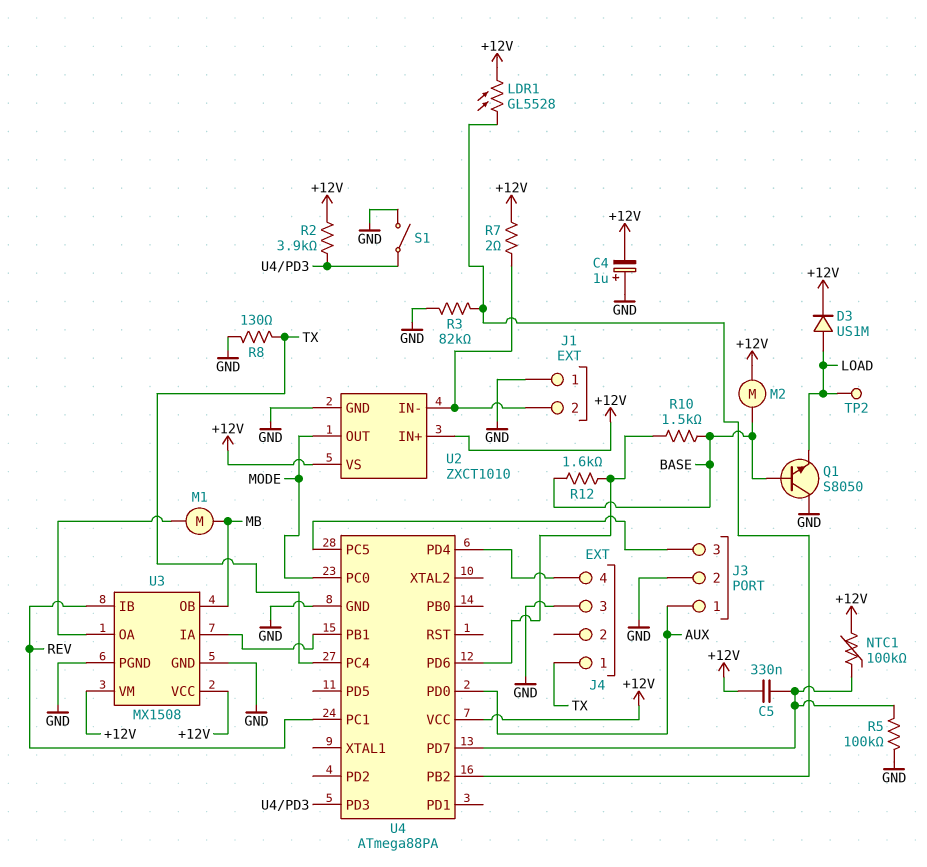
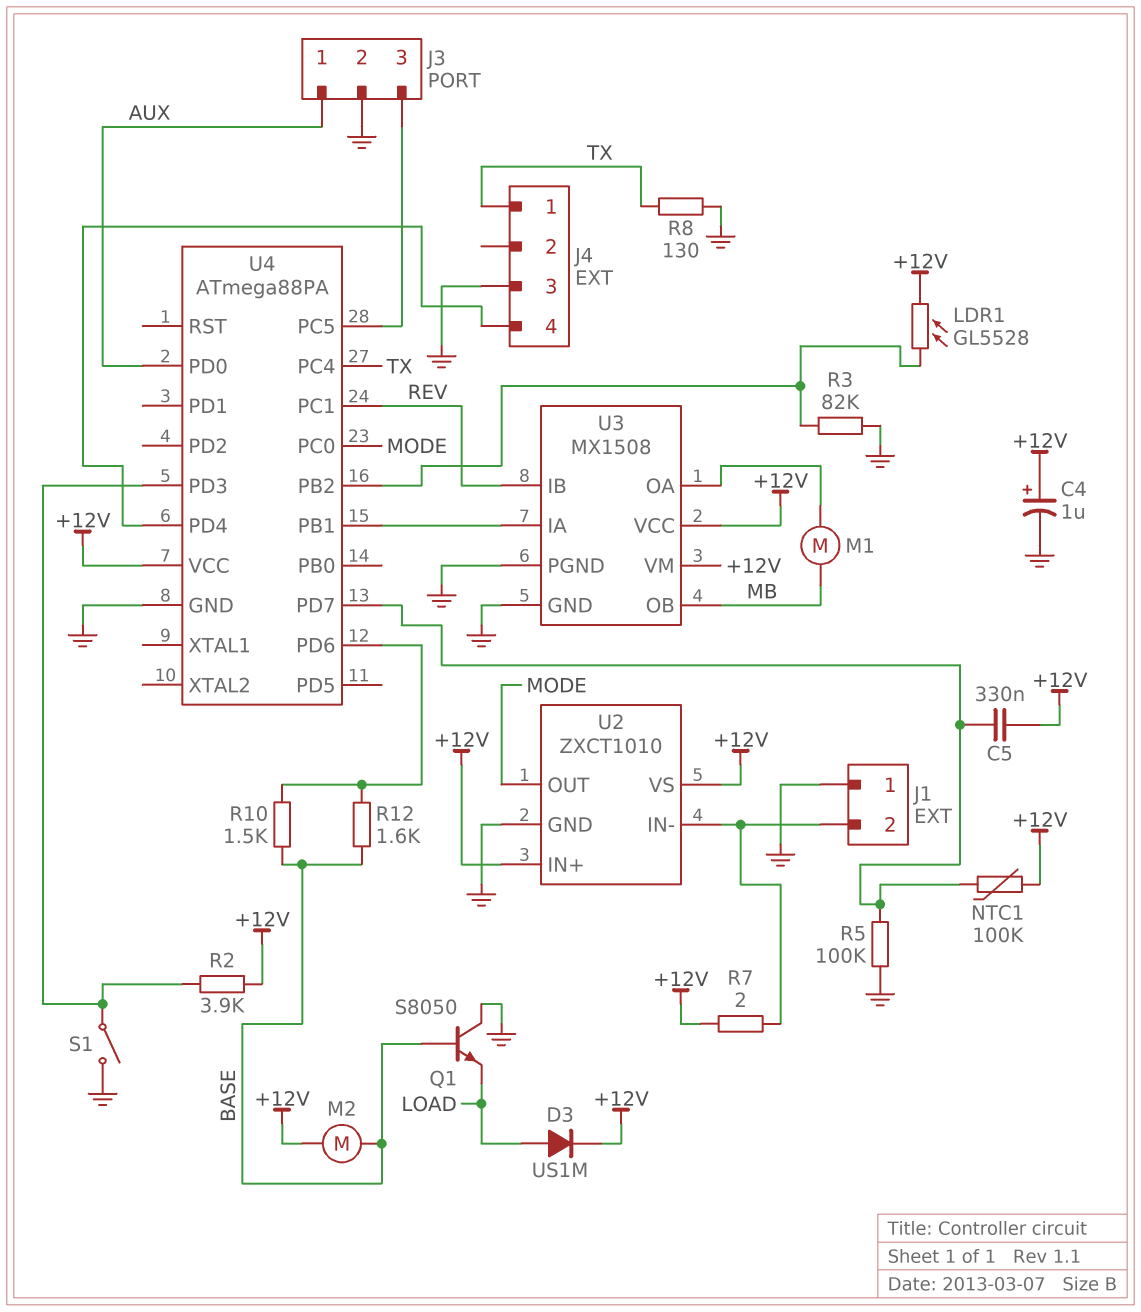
C4: 1uF (plus GND, minus +12V) -> 1uF (plus +12V, minus GND)
TP2: test point (LOAD) -> none

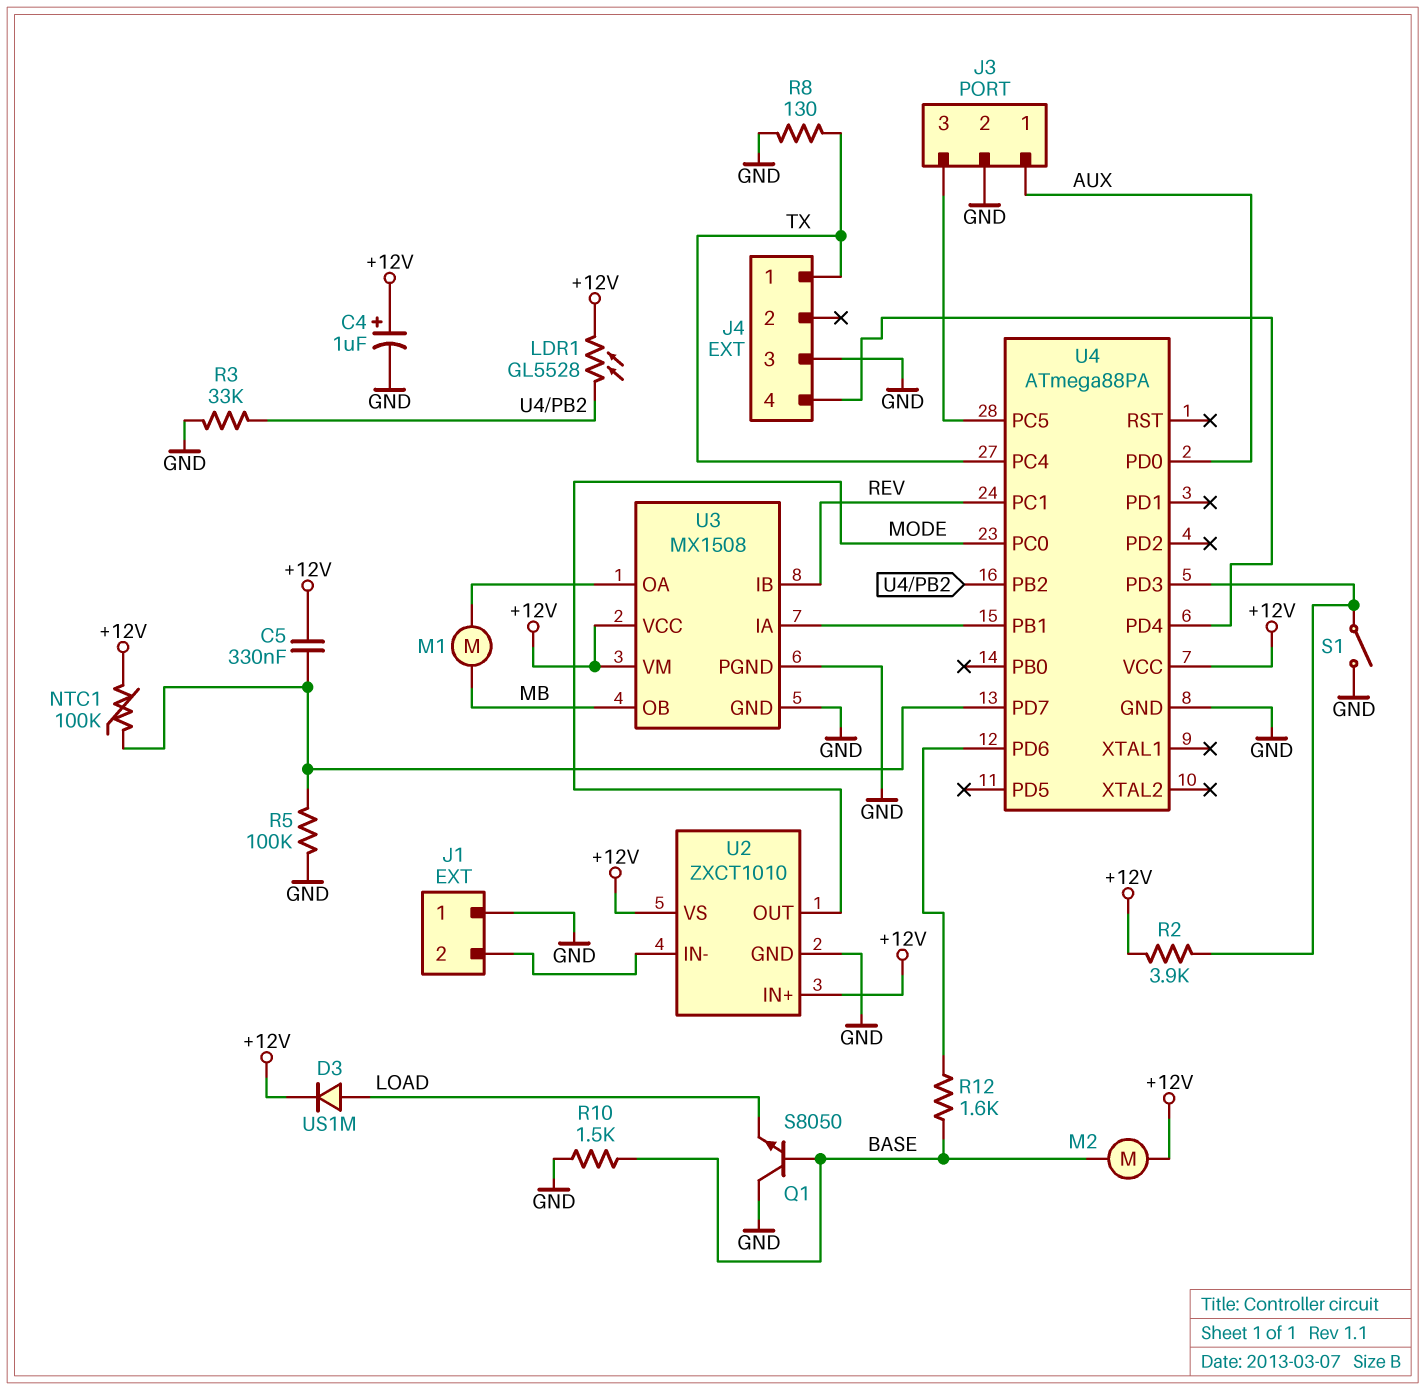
R3: 82k (GND, U4/PB2) -> 33k (GND, U4/PB2)
R7: 2 (+12V, J1/2) -> none
R10: 1.5k (BASE, U4/PD6) -> 1.5k (BASE, GND)

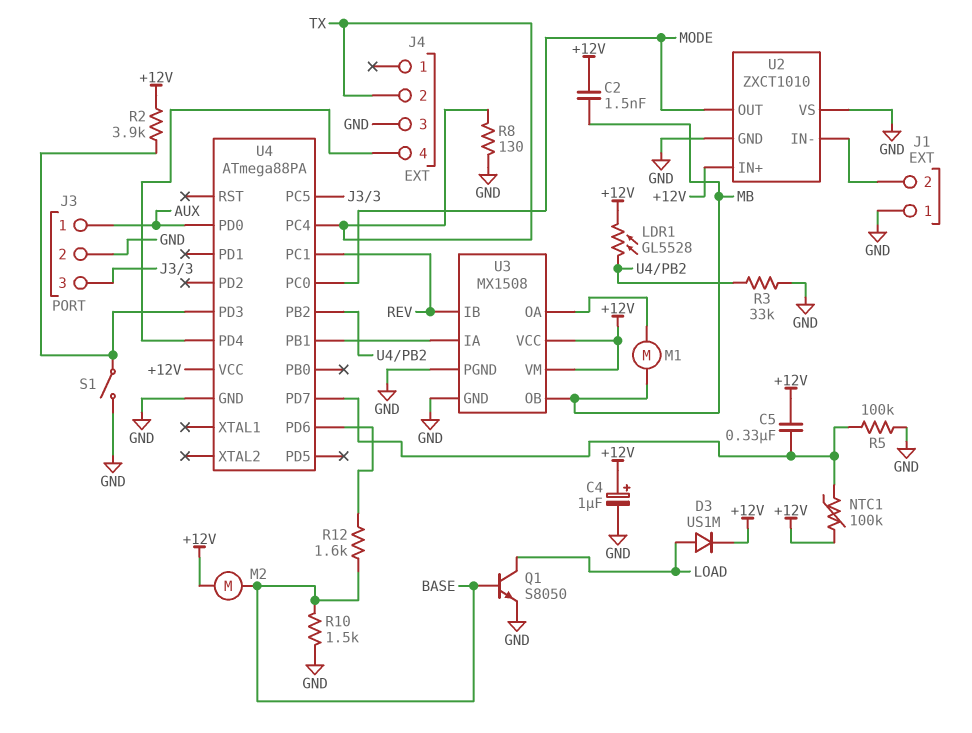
C2: none -> 1.5nF (+12V, MB)
J4 pin 1: TX -> none
J4 pin 2: none -> TX
Q1: NPN S8050 (B BASE, C GND, E LOAD) -> NPN S8050 (B BASE, C LOAD, E GND)
U2 pin VS: +12V -> GND

